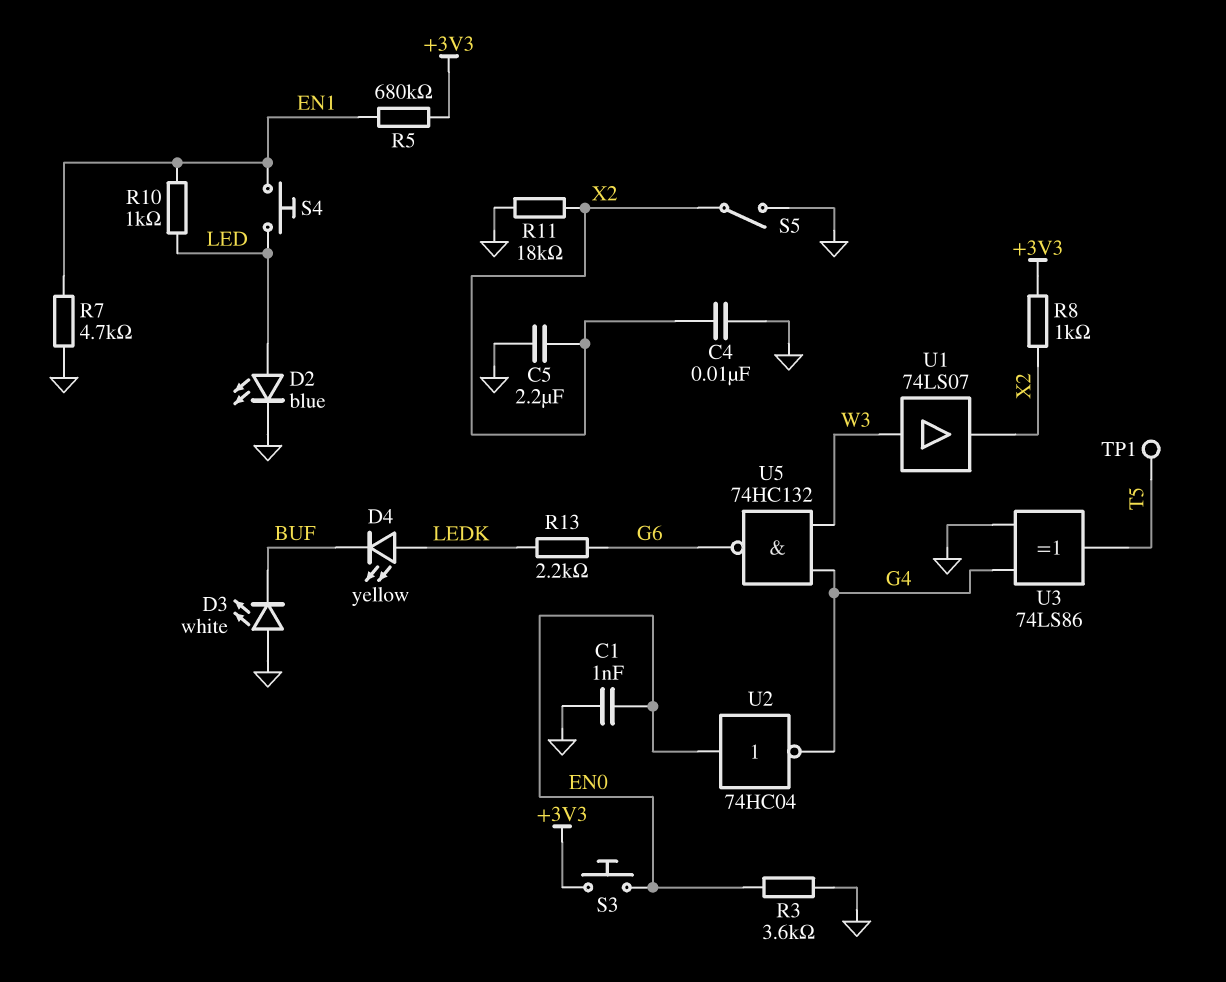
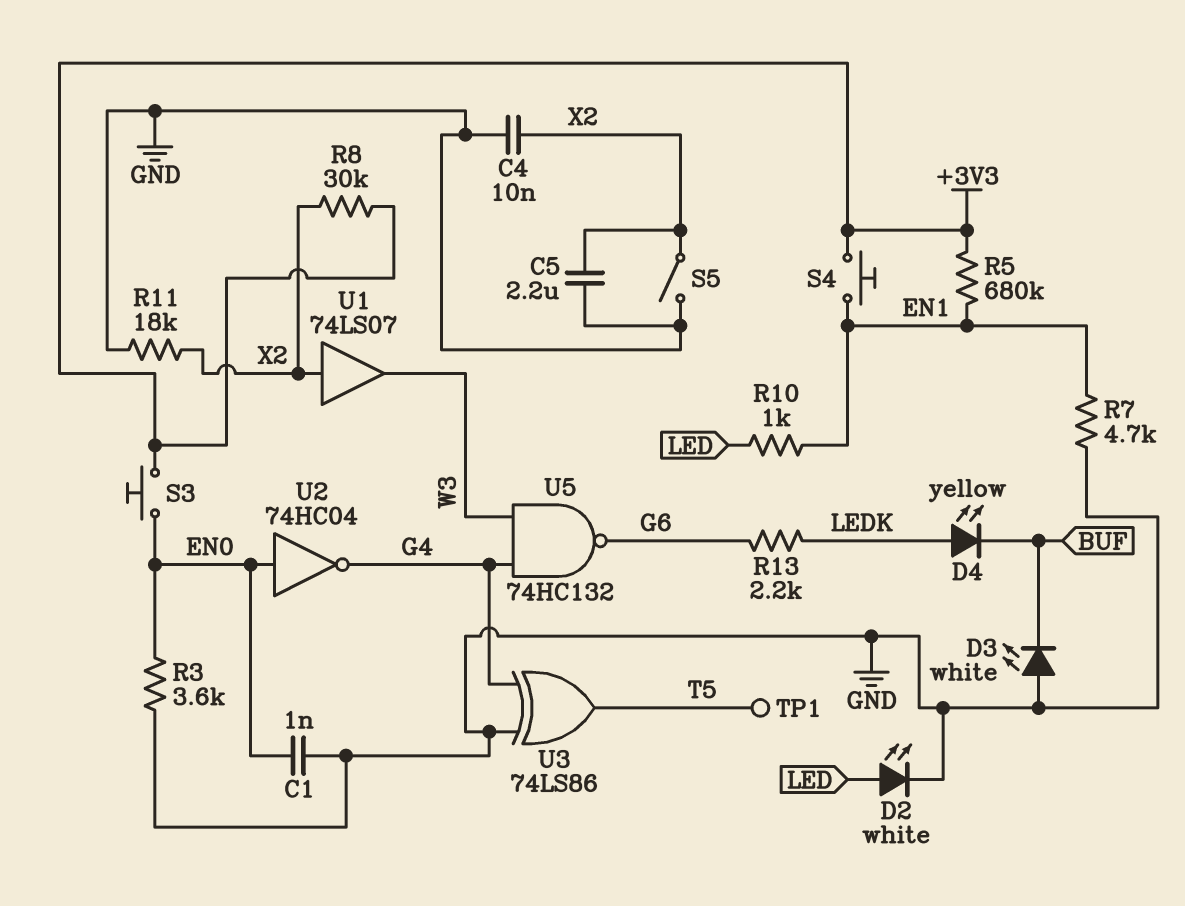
D2: LED blue (A LED, K GND) -> LED white (A LED, K GND)
R8: 1k (+3V3, X2) -> 30k (+3V3, X2)
S4: button (EN1, LED) -> button (+3V3, EN1)
U1: buffer 74LS07 (in W3, out X2) -> buffer 74LS07 (in X2, out W3)

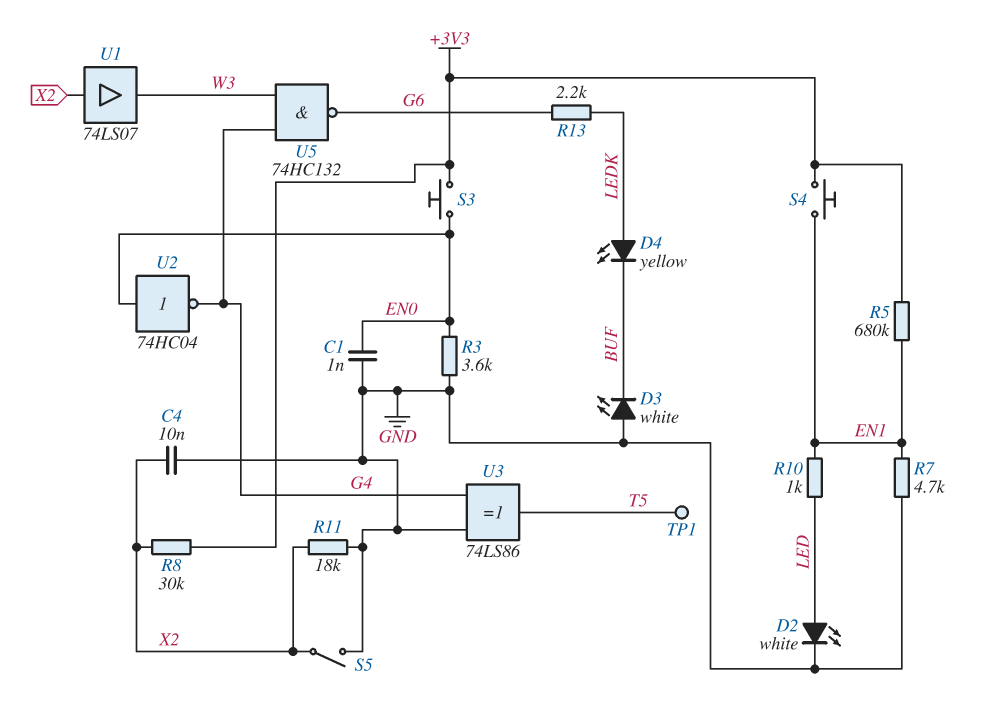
C5: 2.2uF (GND, X2) -> none

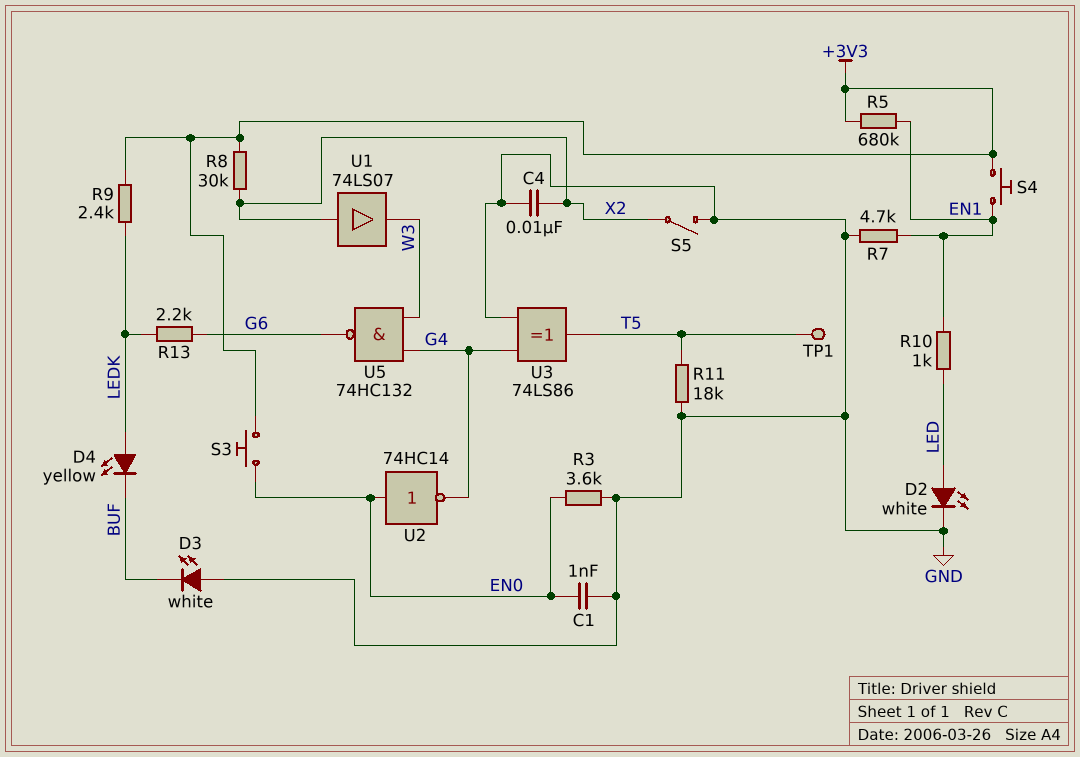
R9: none -> 2.4k (+3V3, LEDK)
R11: 18k (GND, X2) -> 18k (GND, T5)
U2: NOT 74HC04 (in EN0, out G4) -> NOT 74HC14 (in EN0, out G4)

